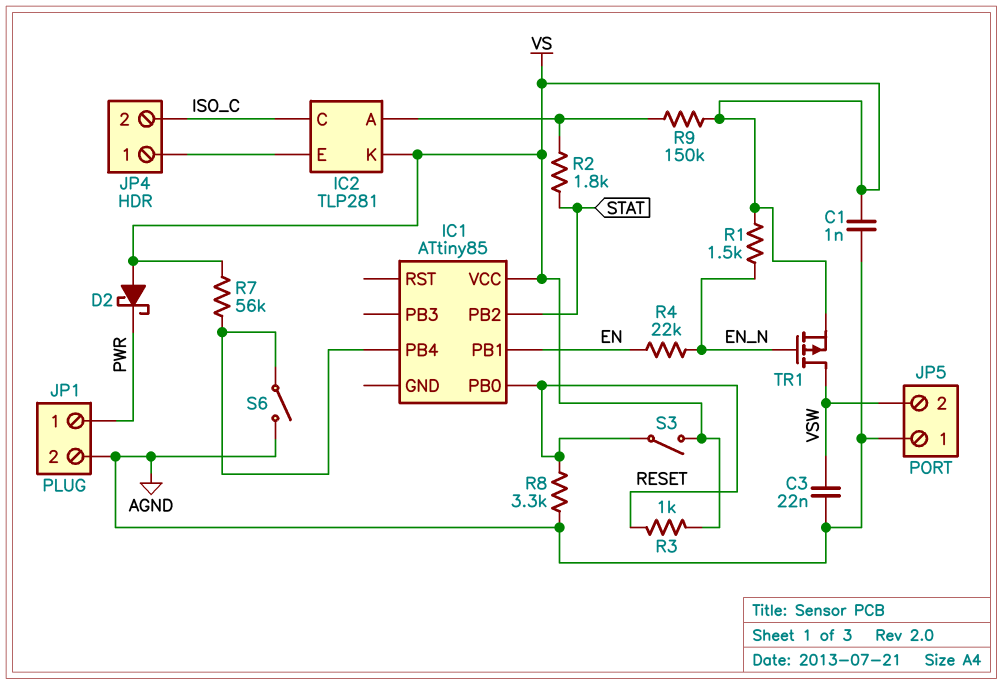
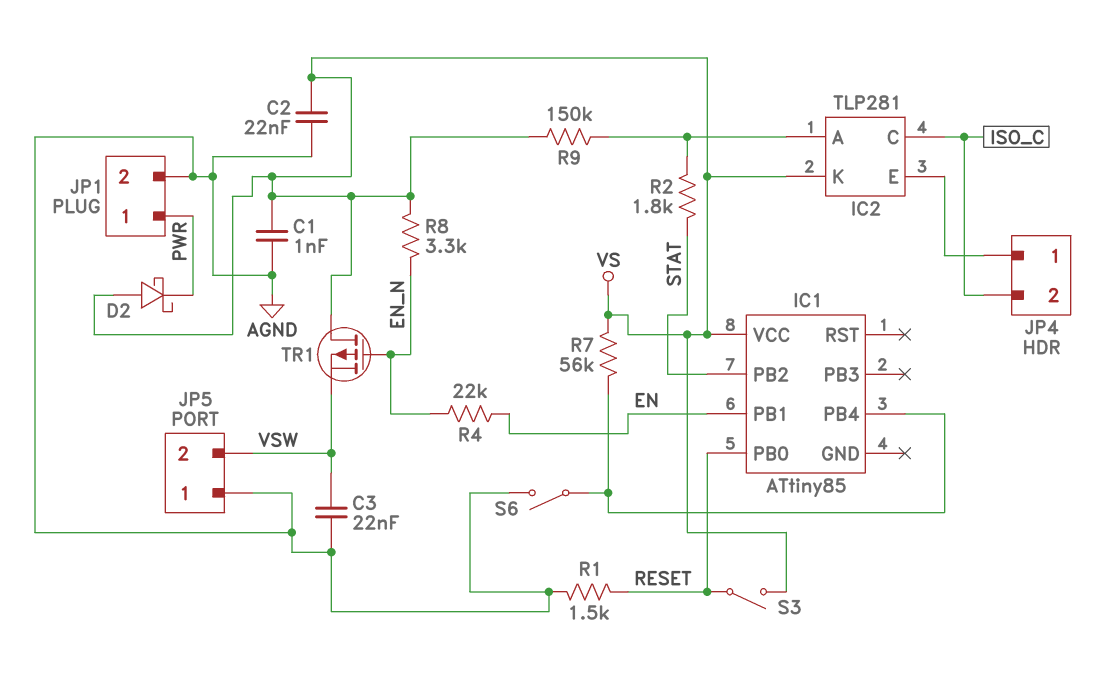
C2: none -> 22nF (AGND, VS)
R1: 1.5k (EN_N, VS) -> 1.5k (AGND, RESET)
R3: 1k (RESET, VS) -> none
R8: 3.3k (AGND, RESET) -> 3.3k (EN_N, VS)
TR1: PMOS (G EN_N, D VSW, S VS) -> PMOS (G EN_N, D VS, S VSW)

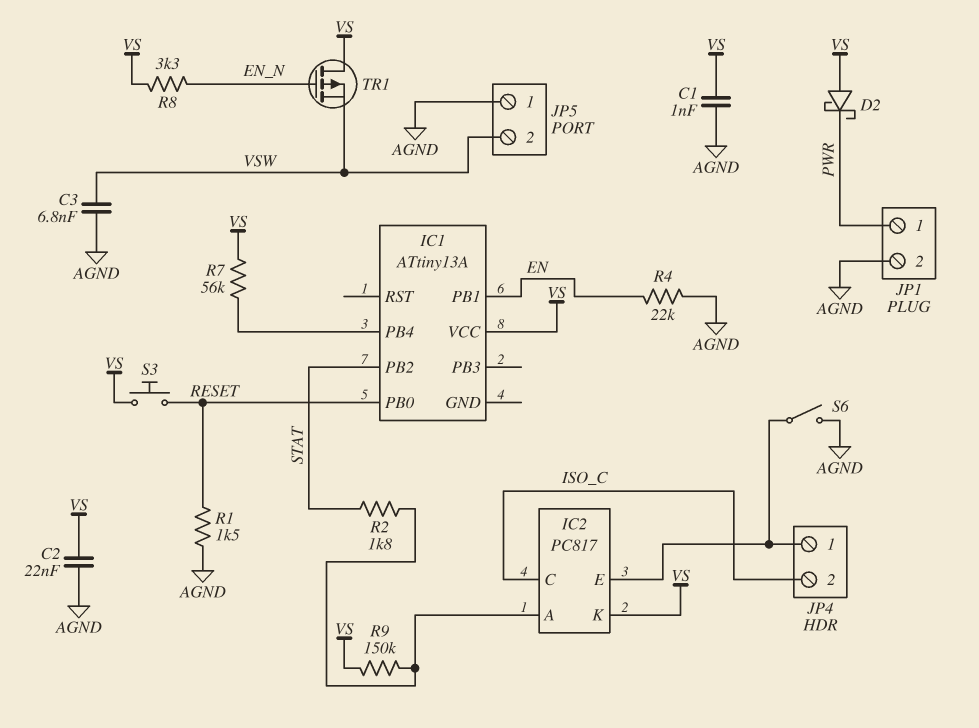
C3: 22nF (AGND, VSW) -> 6.8nF (AGND, VSW)
IC1: ATtiny85 -> ATtiny13A
IC2: TLP281 -> PC817
R4: 22k (EN, EN_N) -> 22k (AGND, EN)
S3: switch (RESET, VS) -> button (RESET, VS)
S6: switch (AGND, IC1/PB4) -> switch (AGND, IC2/E)

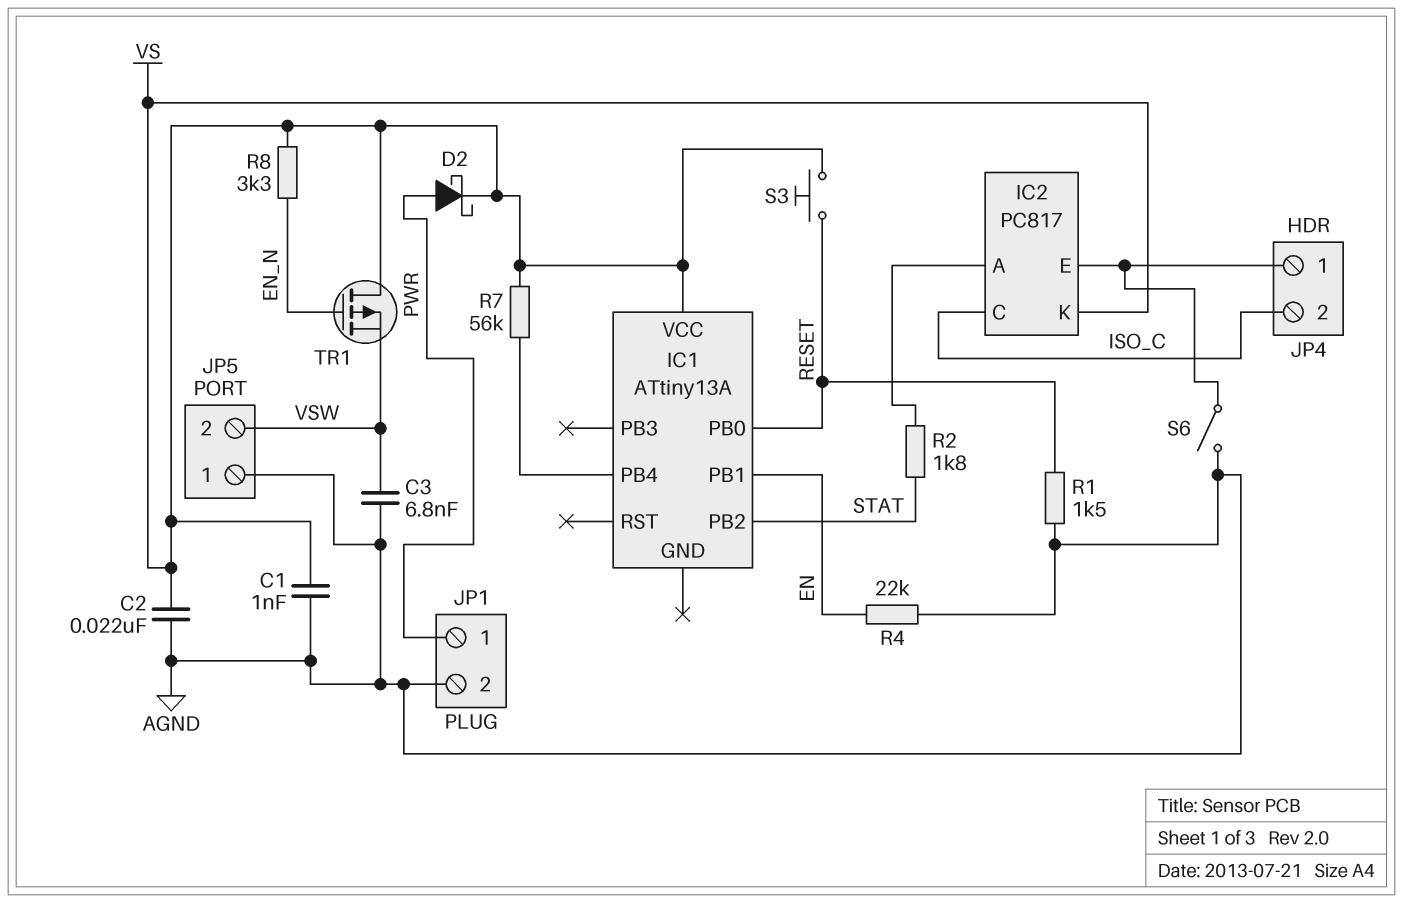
D2: schottky (A VS, K PWR) -> schottky (A PWR, K VS)
R9: 150k (IC2/A, VS) -> none

